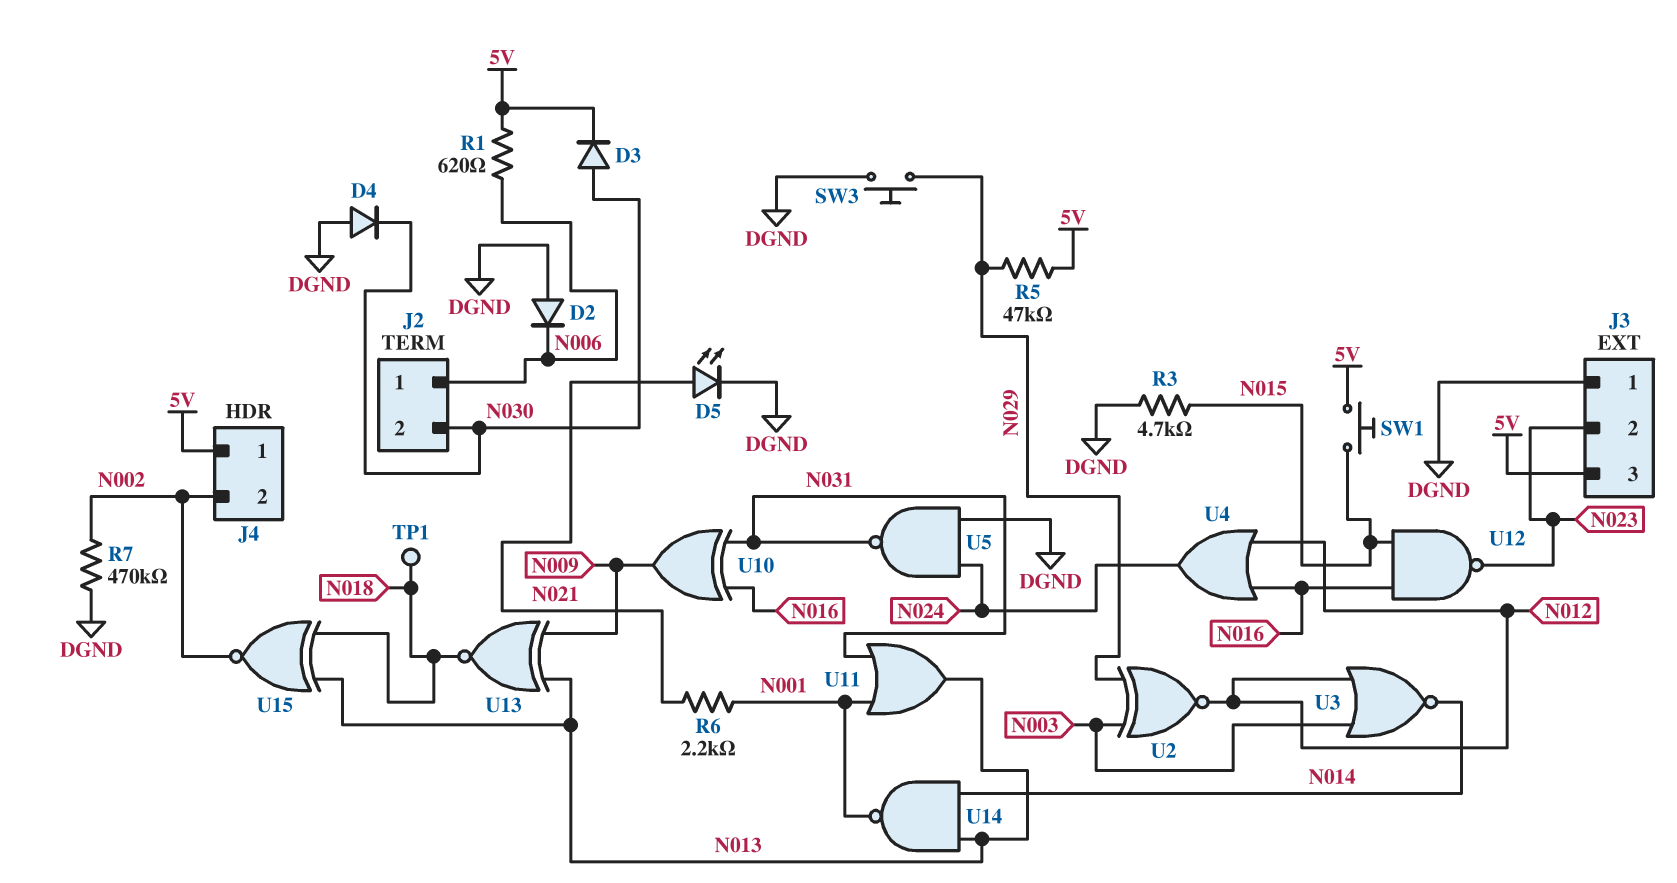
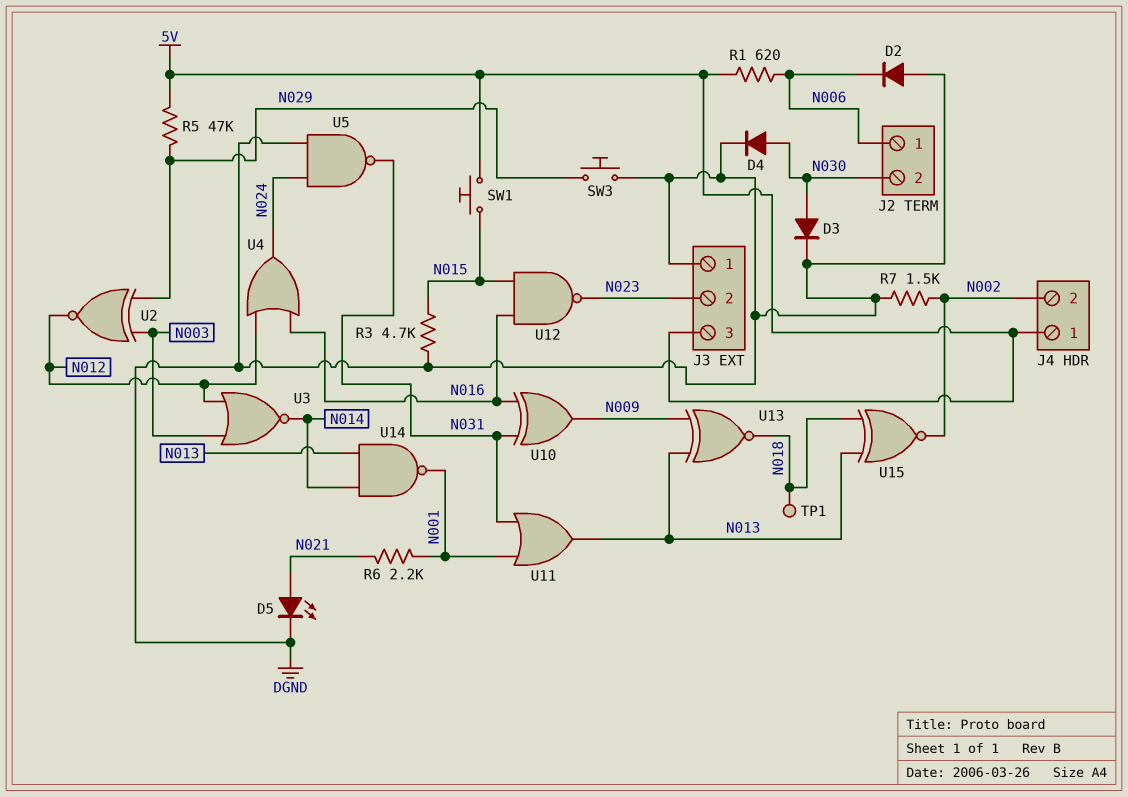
D3: diode (A N030, K 5V) -> diode (A N030, K DGND)
D4: diode (A DGND, K N030) -> diode (A N030, K DGND)
R7: 470k (DGND, N002) -> 1.5k (DGND, N002)

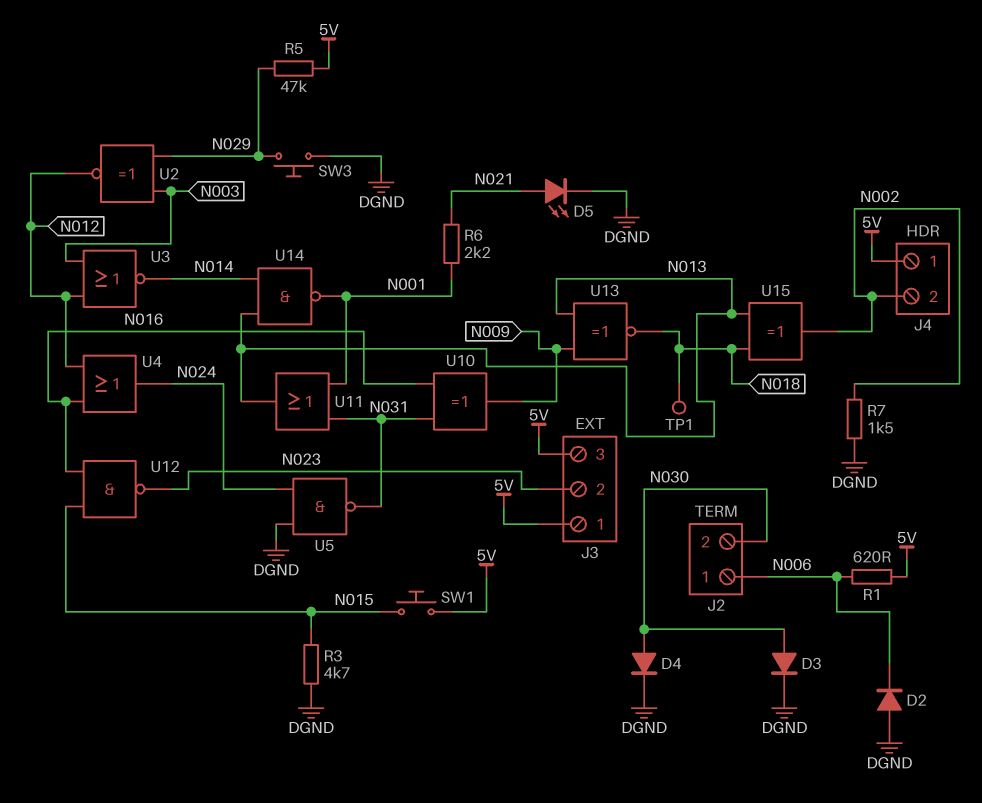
J3 pin 1: DGND -> 5V
U15: XNOR (in N013, in N018, out N002) -> XOR (in N013, in N018, out N002)

